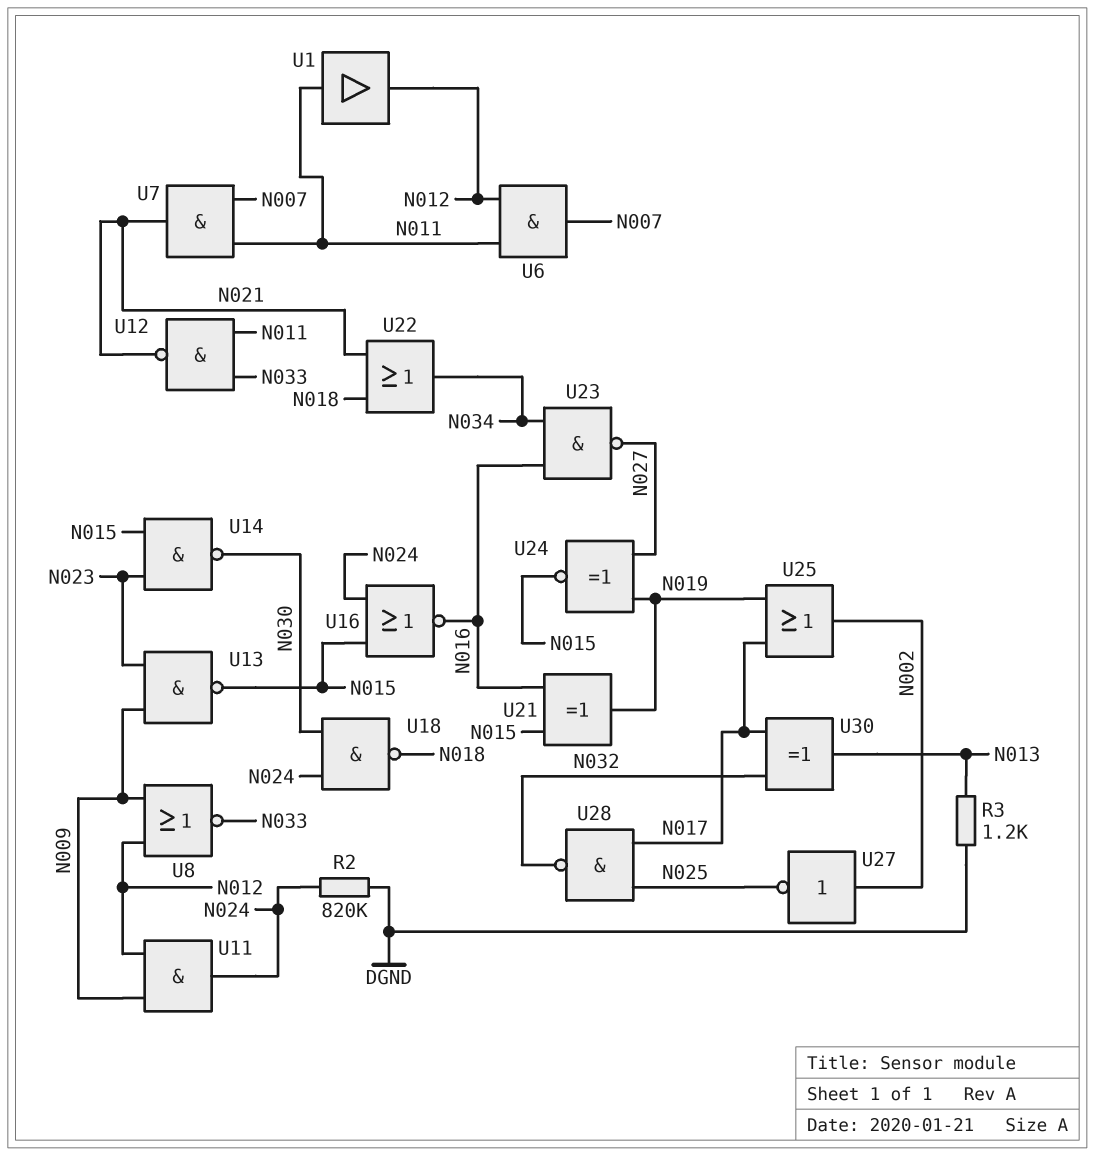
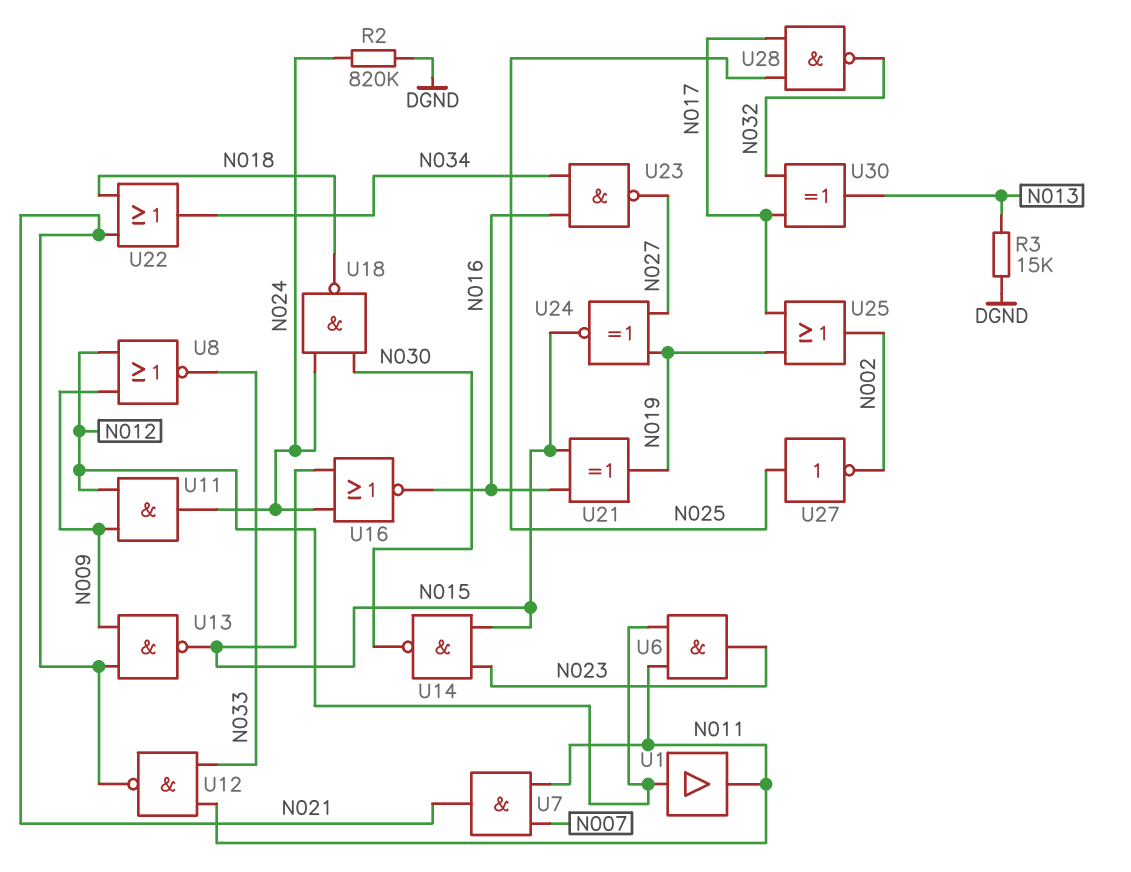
R3: 1.2k (DGND, N013) -> 15k (DGND, N013)
U1: buffer (in N011, out N012) -> buffer (in N012, out N011)
U6: AND (in N011, in N012, out N007) -> AND (in N011, in N012, out N023)
U13: NAND (in N009, in N023, out N015) -> NAND (in N009, in N021, out N015)
U27: NOT (in N002, out N025) -> NOT (in N025, out N002)

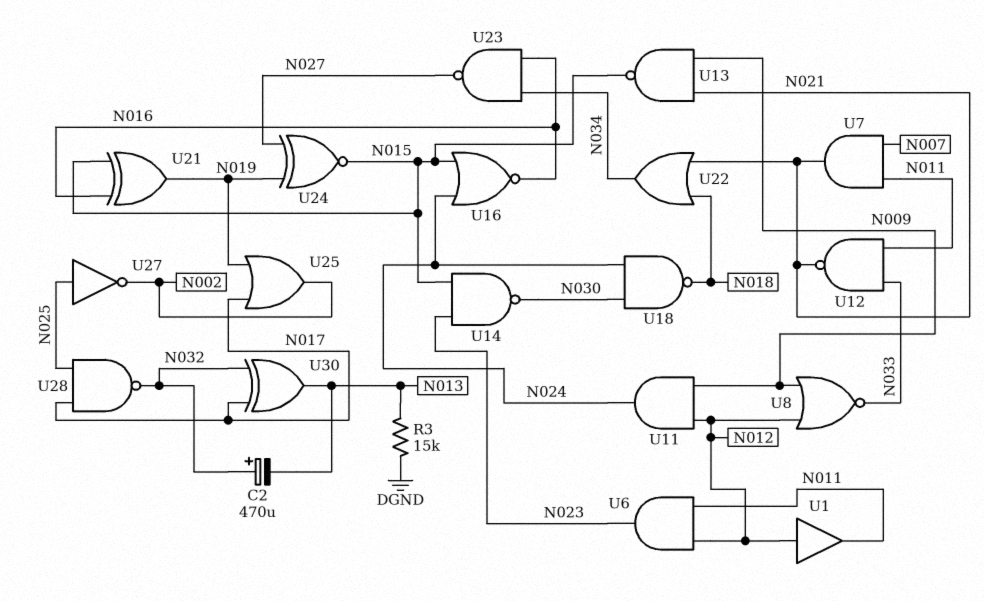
C2: none -> 470uF (plus N032, minus N013)
R2: 820k (DGND, N024) -> none

